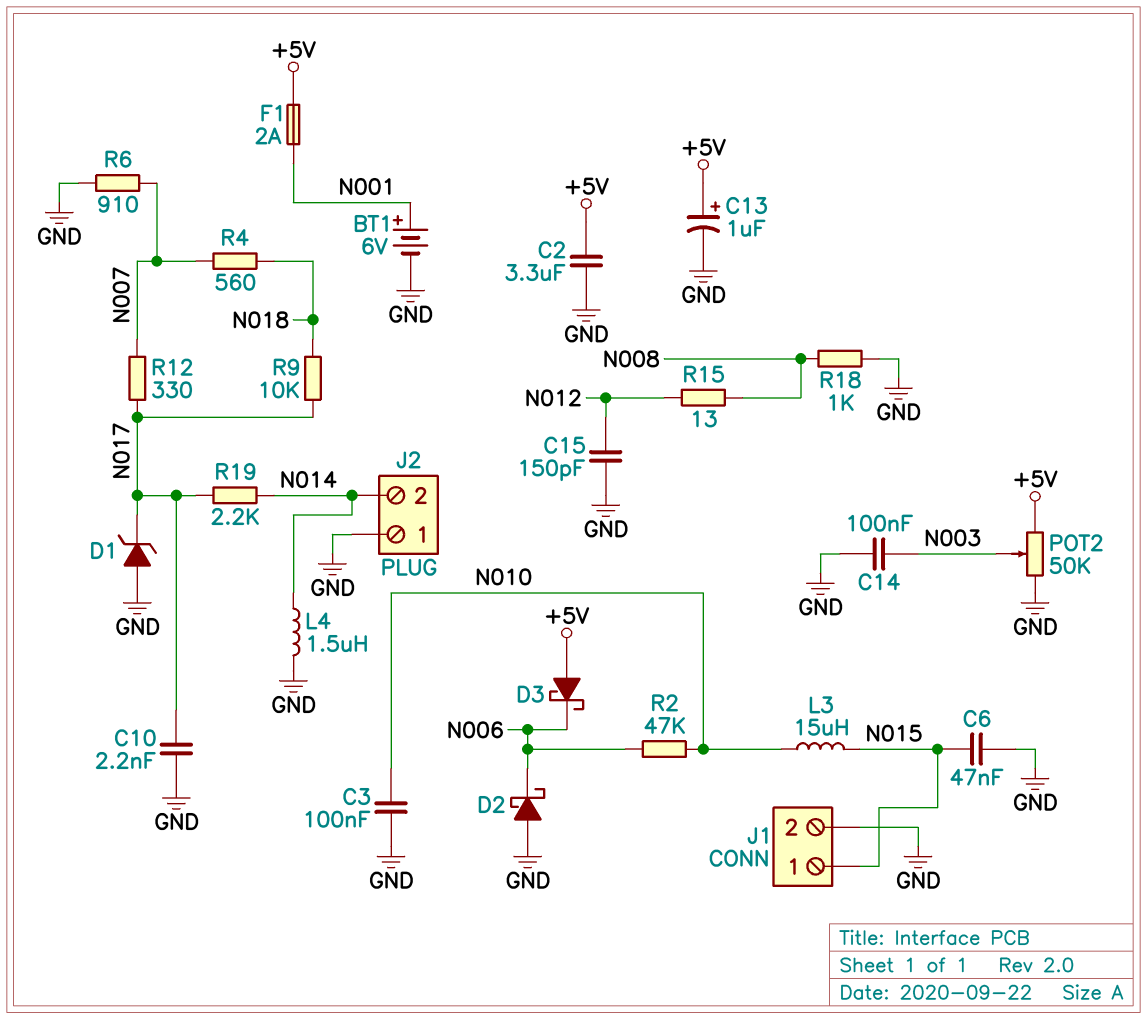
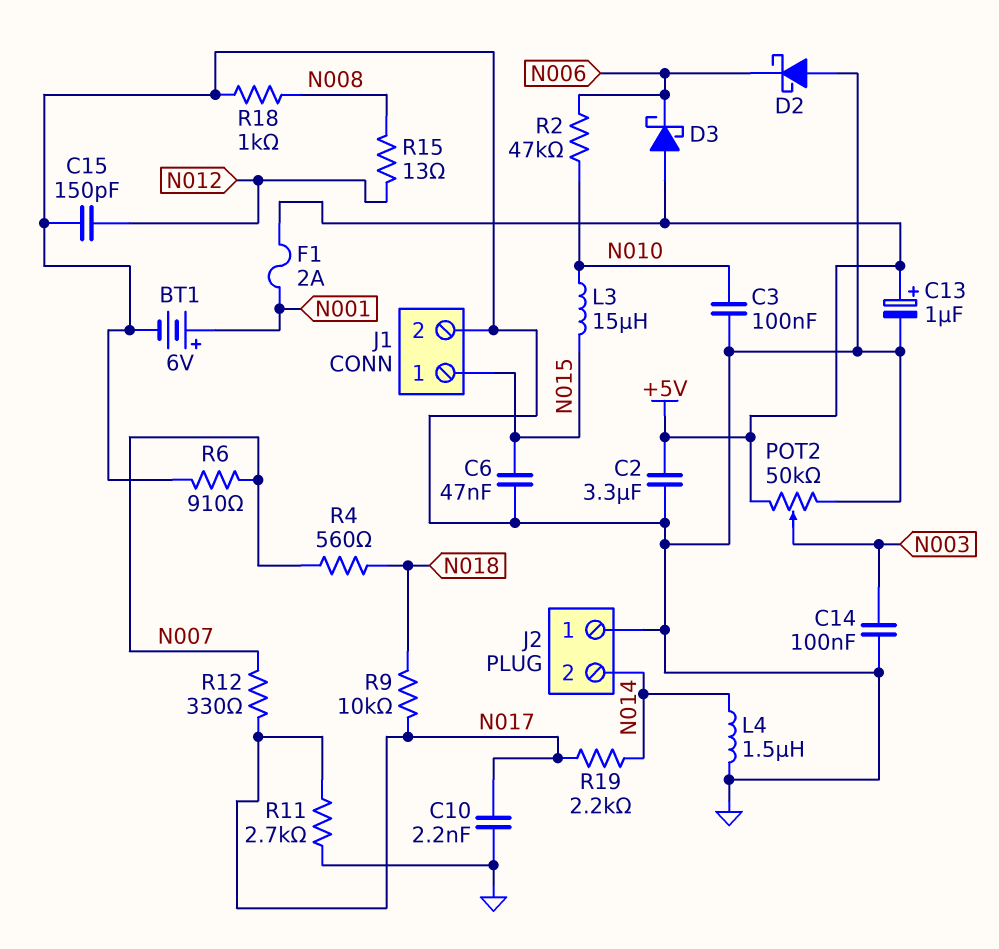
D1: zener (A GND, K N017) -> none
R11: none -> 2.7k (GND, N017)

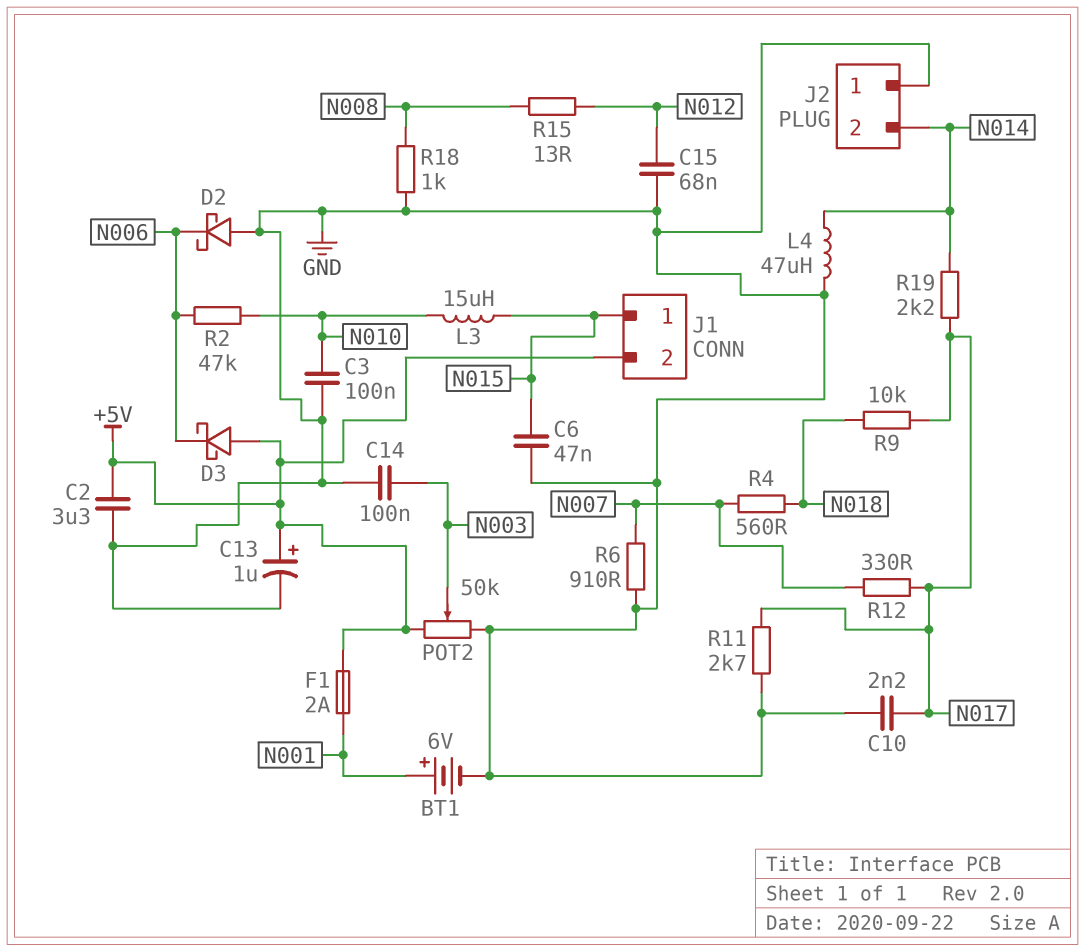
C15: 150pF (GND, N012) -> 68nF (GND, N012)
J1 pin 2: GND -> +5V
L4: 1.5uH (GND, N014) -> 47uH (GND, N014)

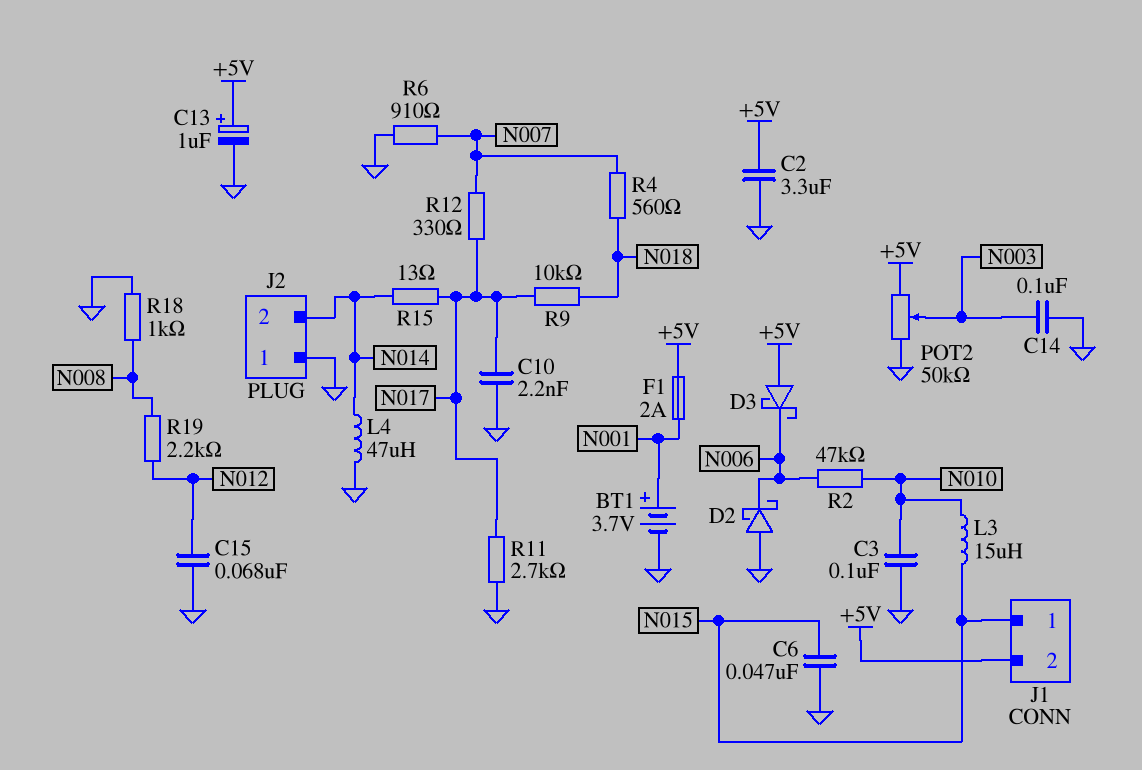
BT1: 6V (plus N001, minus GND) -> 3.7V (plus N001, minus GND)
R15: 13 (N008, N012) -> 13 (N014, N017)
R19: 2.2k (N014, N017) -> 2.2k (N008, N012)

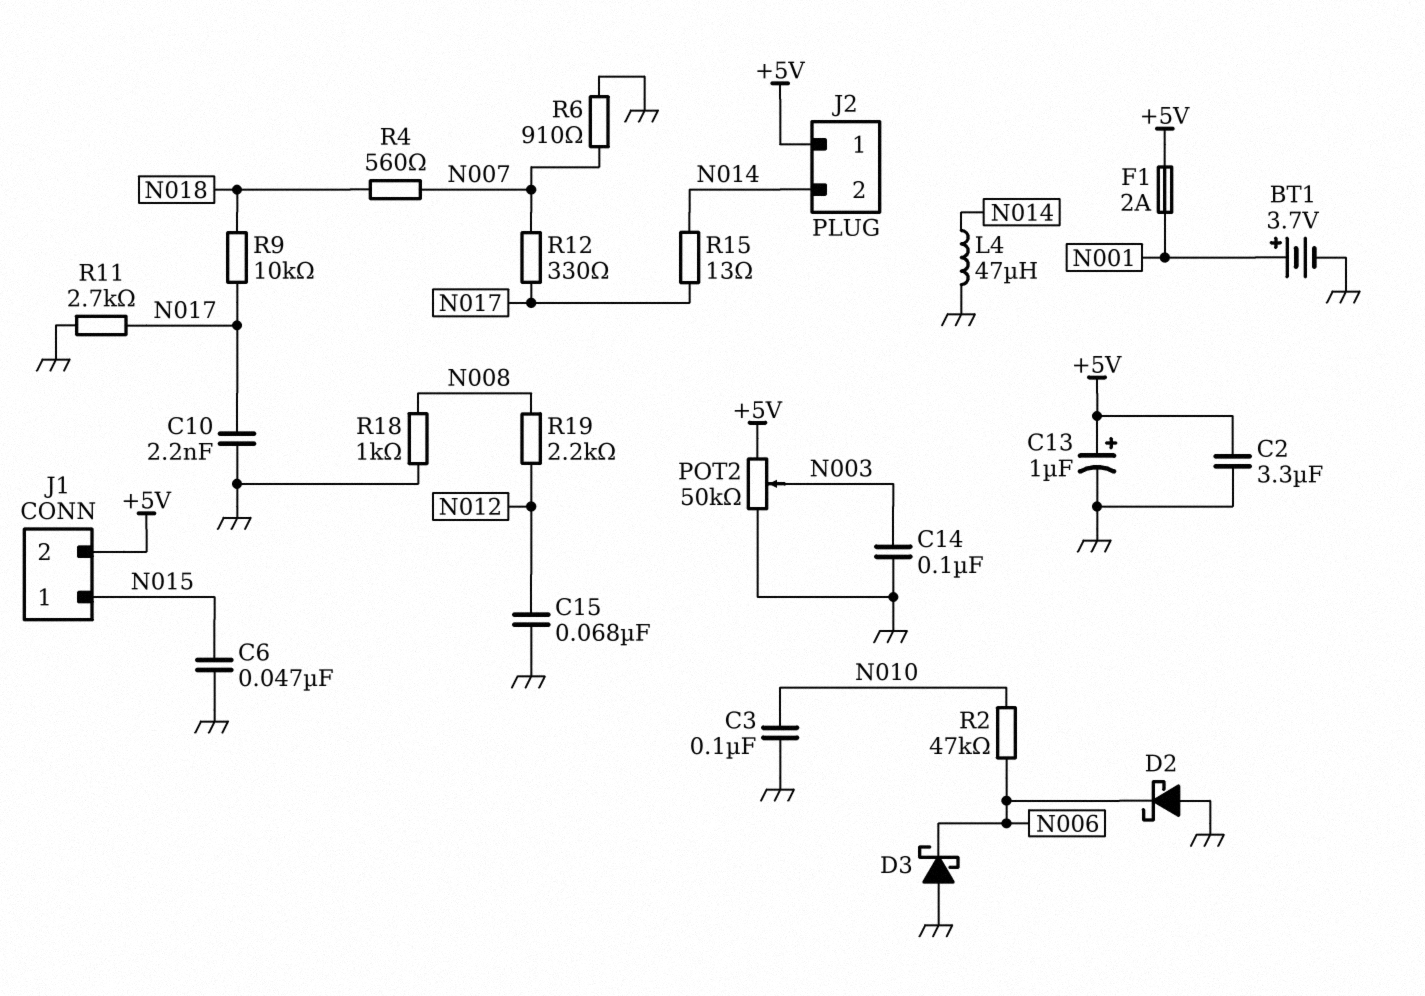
D3: schottky (A +5V, K N006) -> schottky (A GND, K N006)
J2 pin 1: GND -> +5V
L3: 15uH (N010, N015) -> none

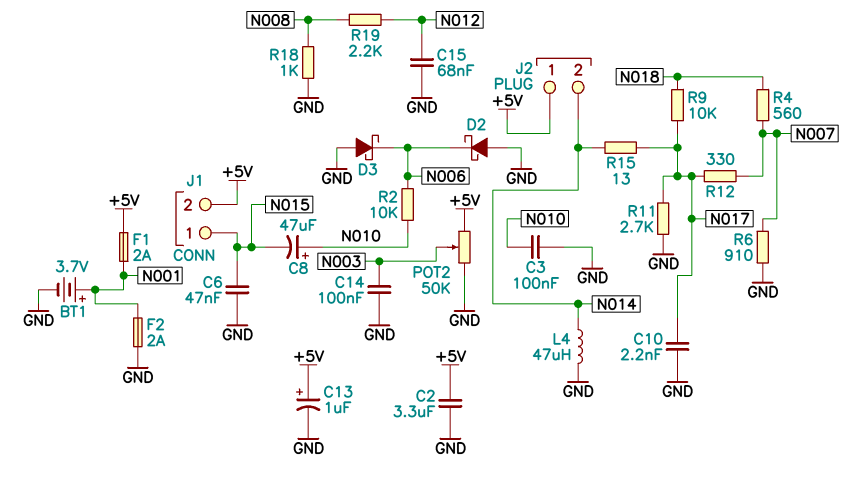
C8: none -> 47uF (plus N010, minus N015)
F2: none -> 2A (GND, N001)
R2: 47k (N006, N010) -> 10k (N006, N010)

